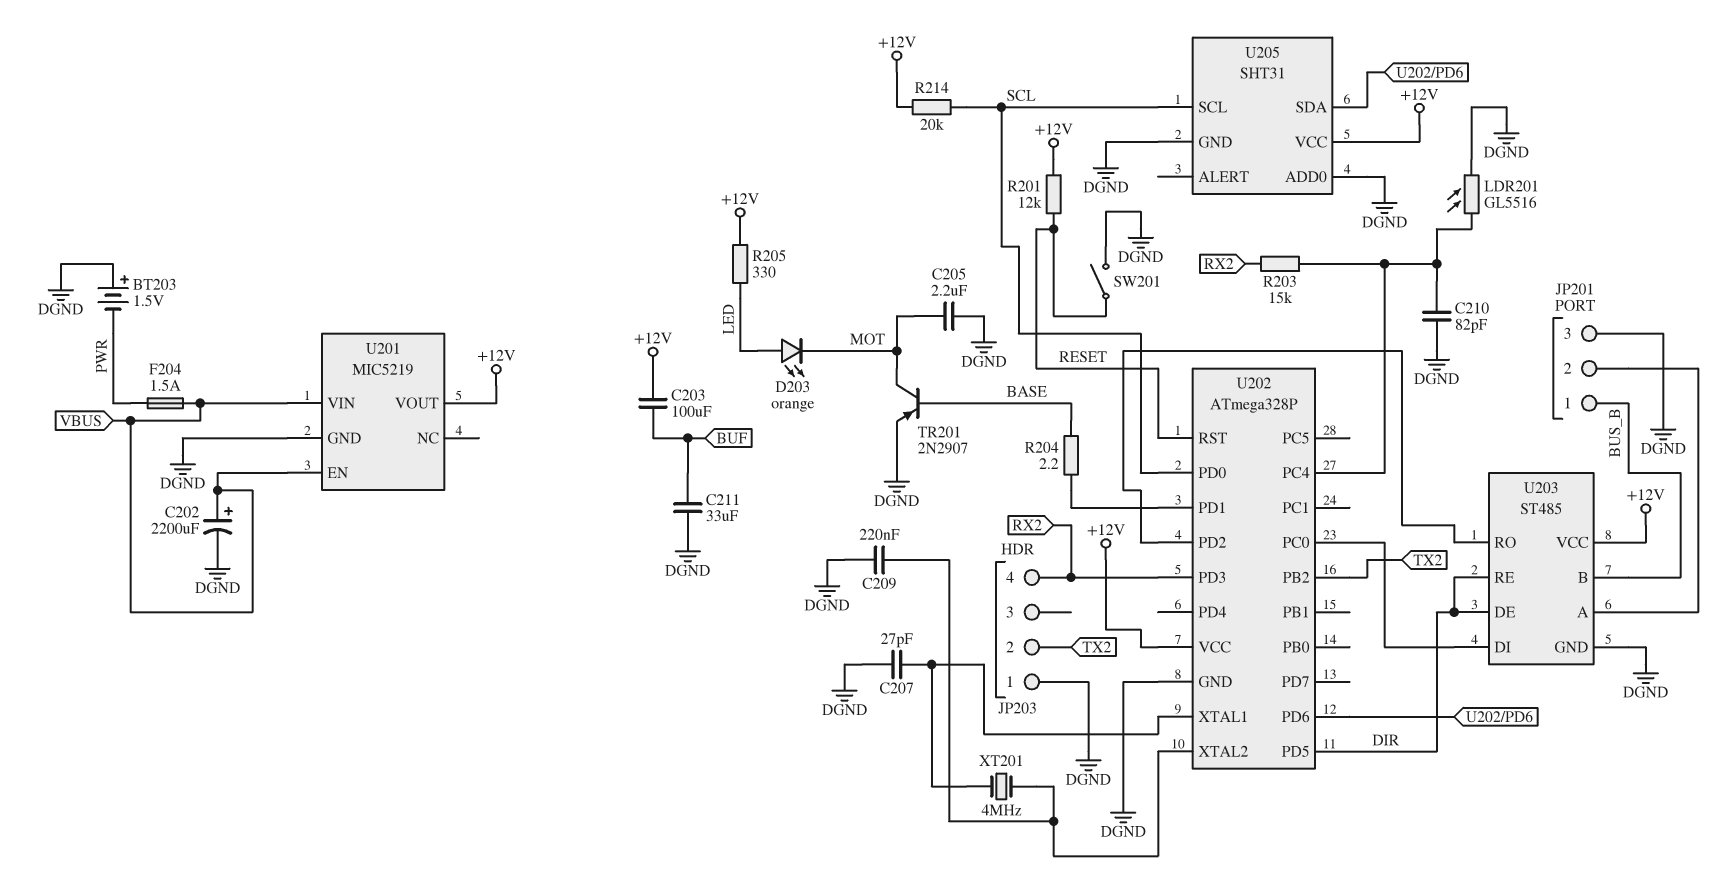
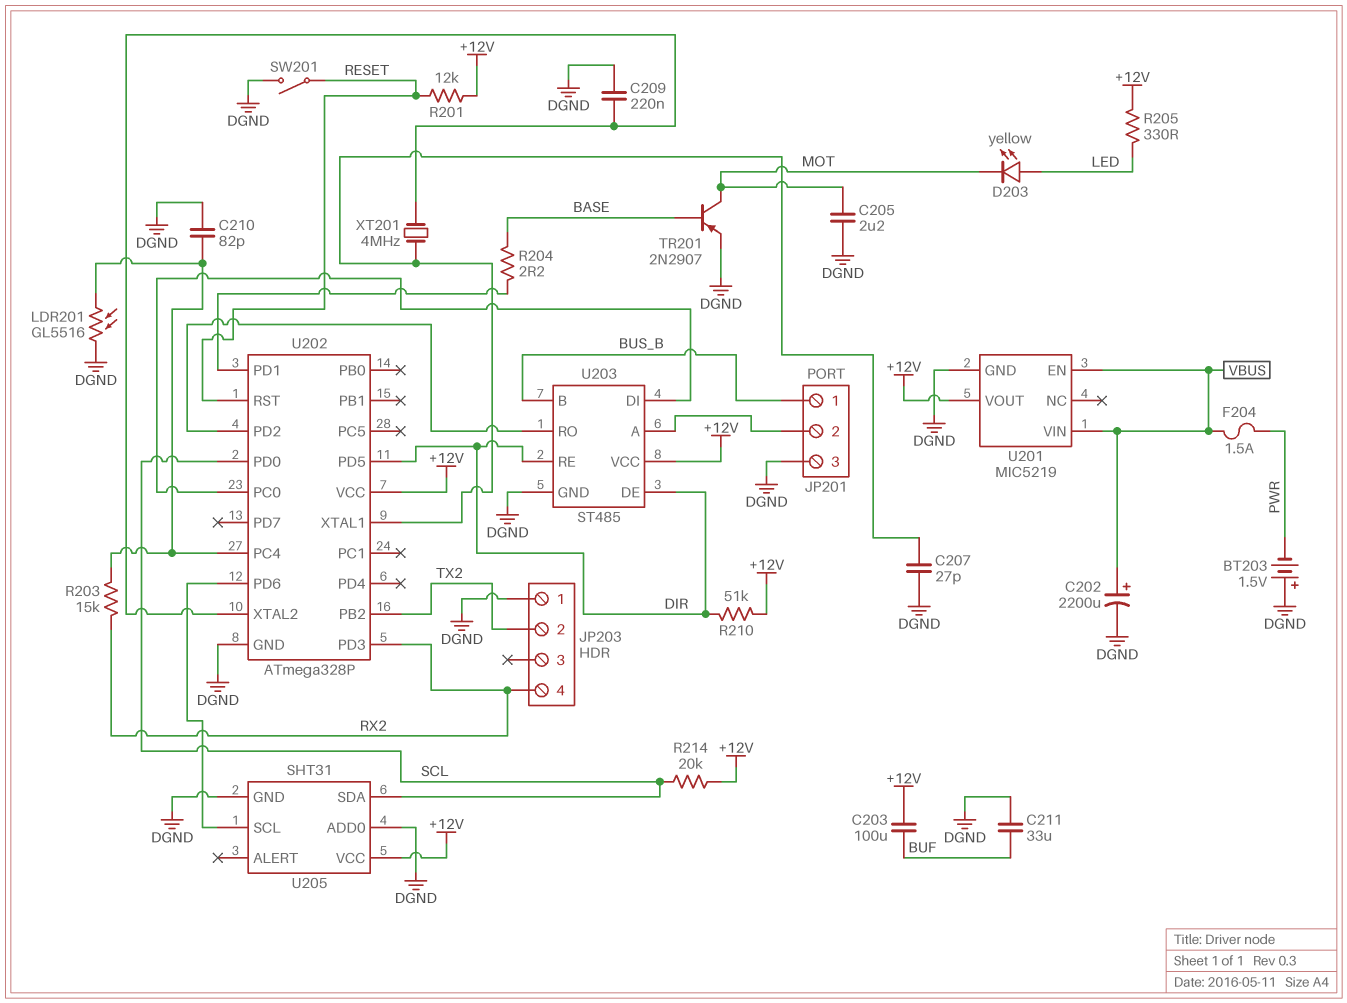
D203: LED orange (A LED, K MOT) -> LED yellow (A LED, K MOT)
R210: none -> 51k (+12V, DIR)
U205 pin SCL: SCL -> U202/PD6
U205 pin SDA: U202/PD6 -> SCL

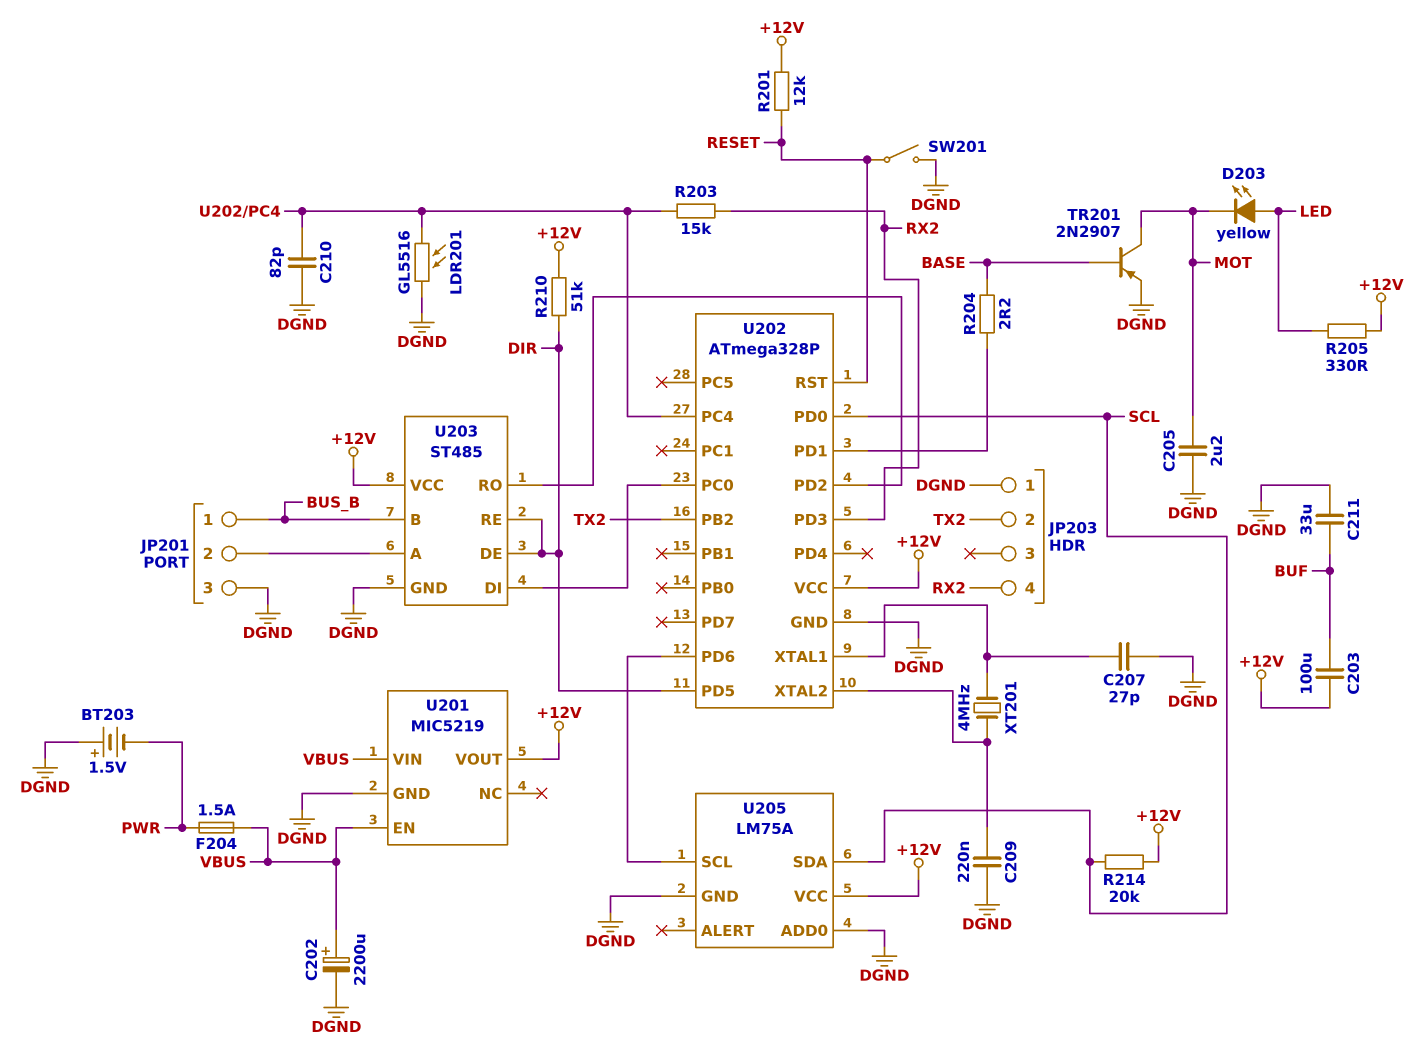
U205: SHT31 -> LM75A

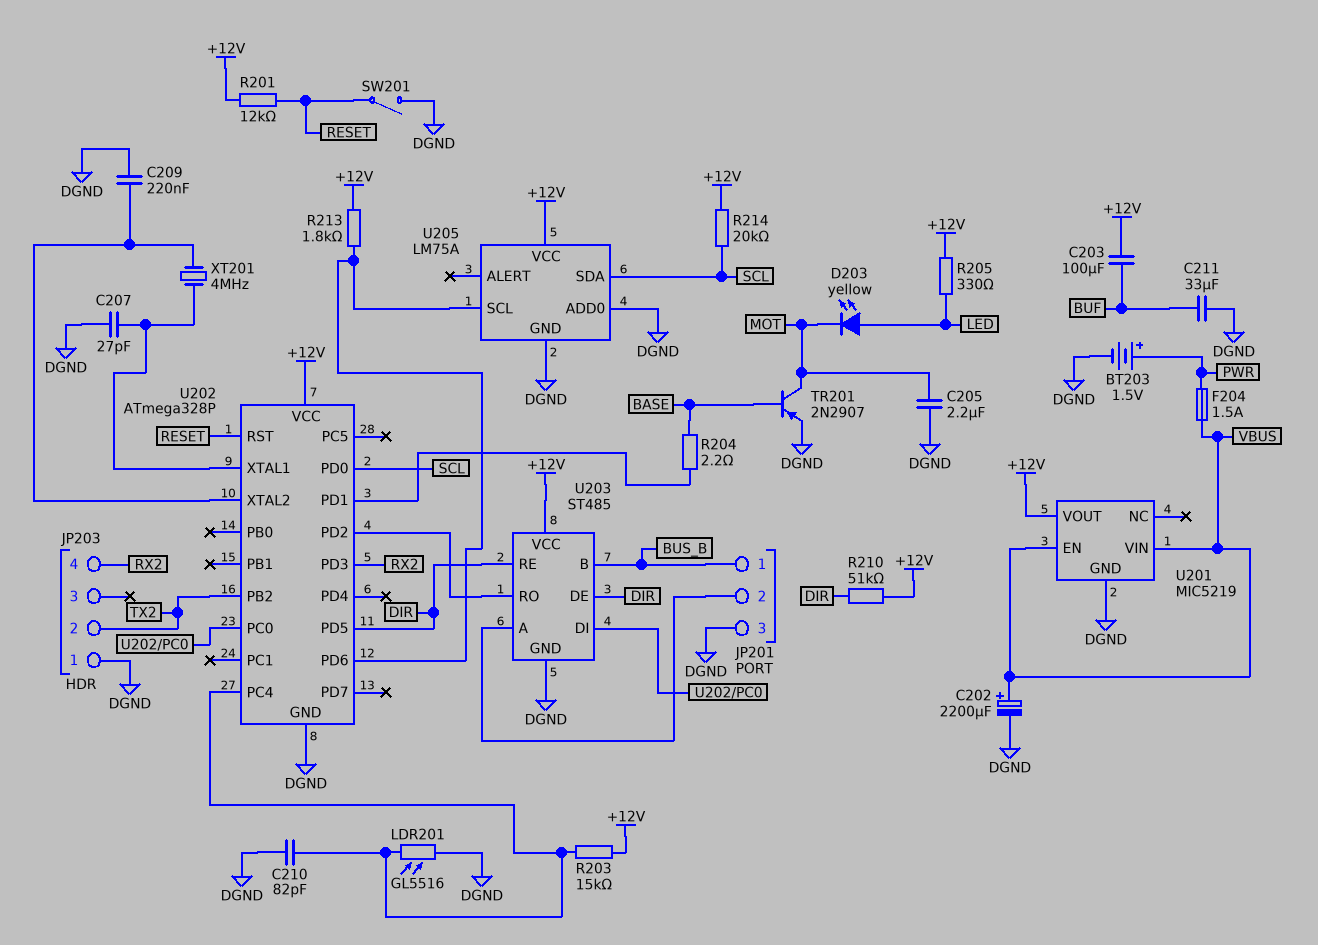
BT203: 1.5V (plus DGND, minus PWR) -> 1.5V (plus PWR, minus DGND)
R203: 15k (RX2, U202/PC4) -> 15k (+12V, U202/PC4)
R213: none -> 1.8k (+12V, U202/PD6)

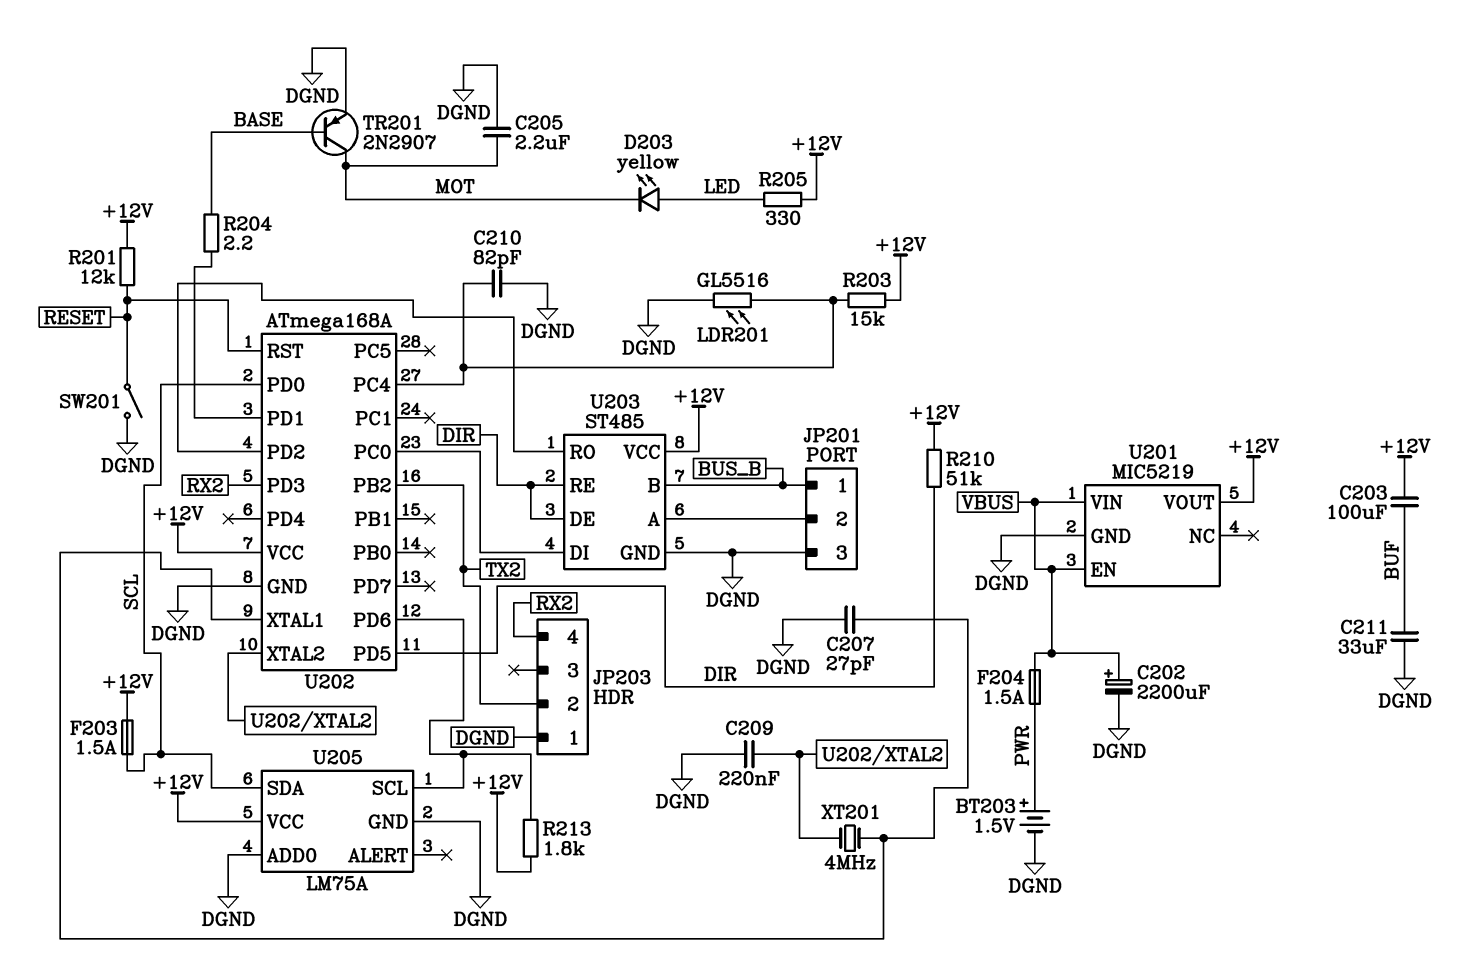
F203: none -> 1.5A (+12V, SCL)
R214: 20k (+12V, SCL) -> none
U202: ATmega328P -> ATmega168A

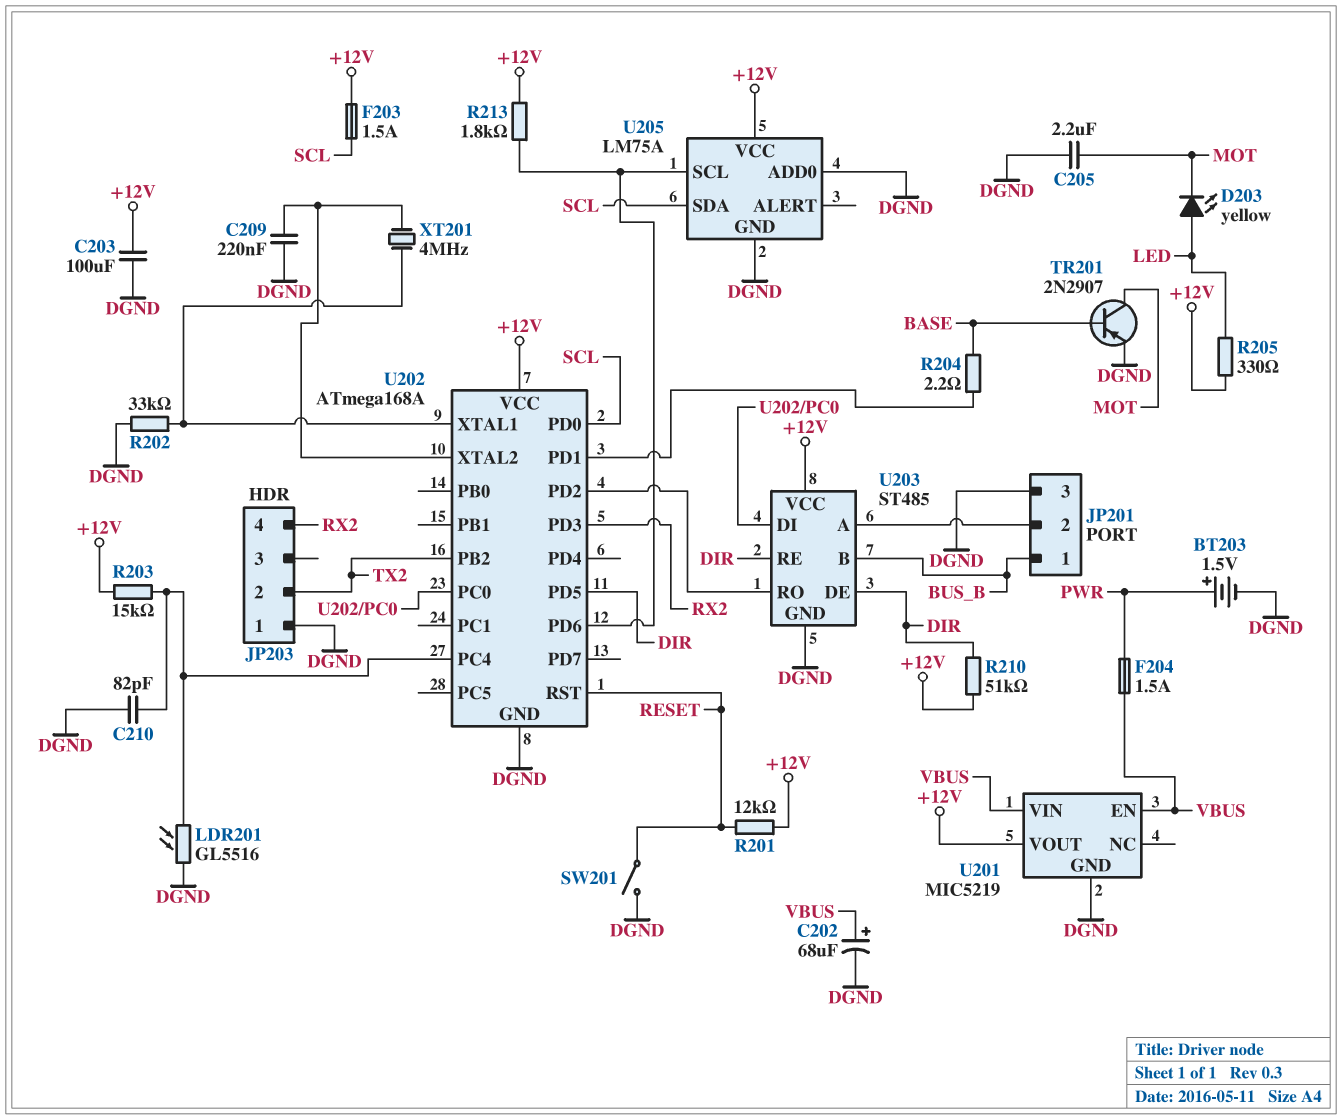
C202: 2200uF (plus VBUS, minus DGND) -> 68uF (plus VBUS, minus DGND)
C203: 100uF (+12V, BUF) -> 100uF (+12V, DGND)
C207: 27pF (DGND, U202/XTAL1) -> none
C211: 33uF (BUF, DGND) -> none
R202: none -> 33k (DGND, U202/XTAL1)

